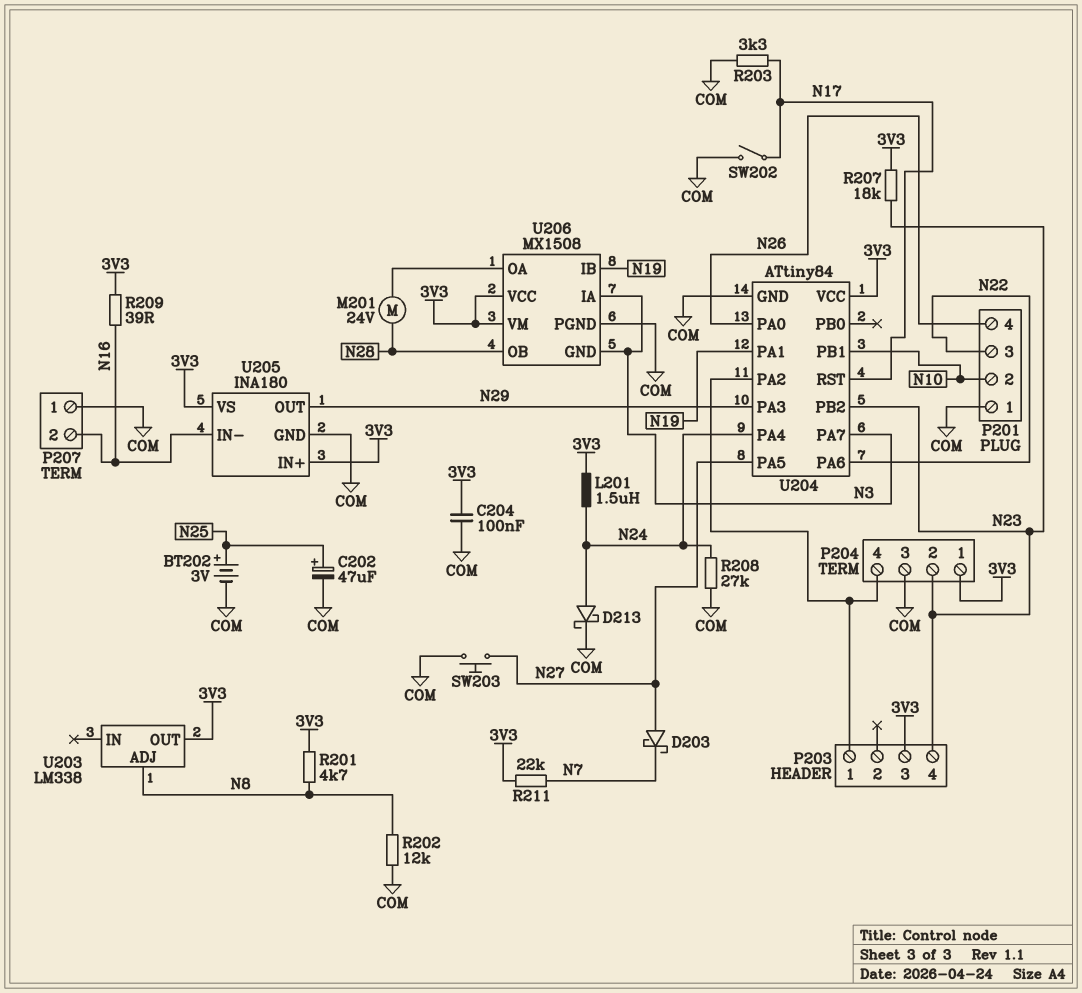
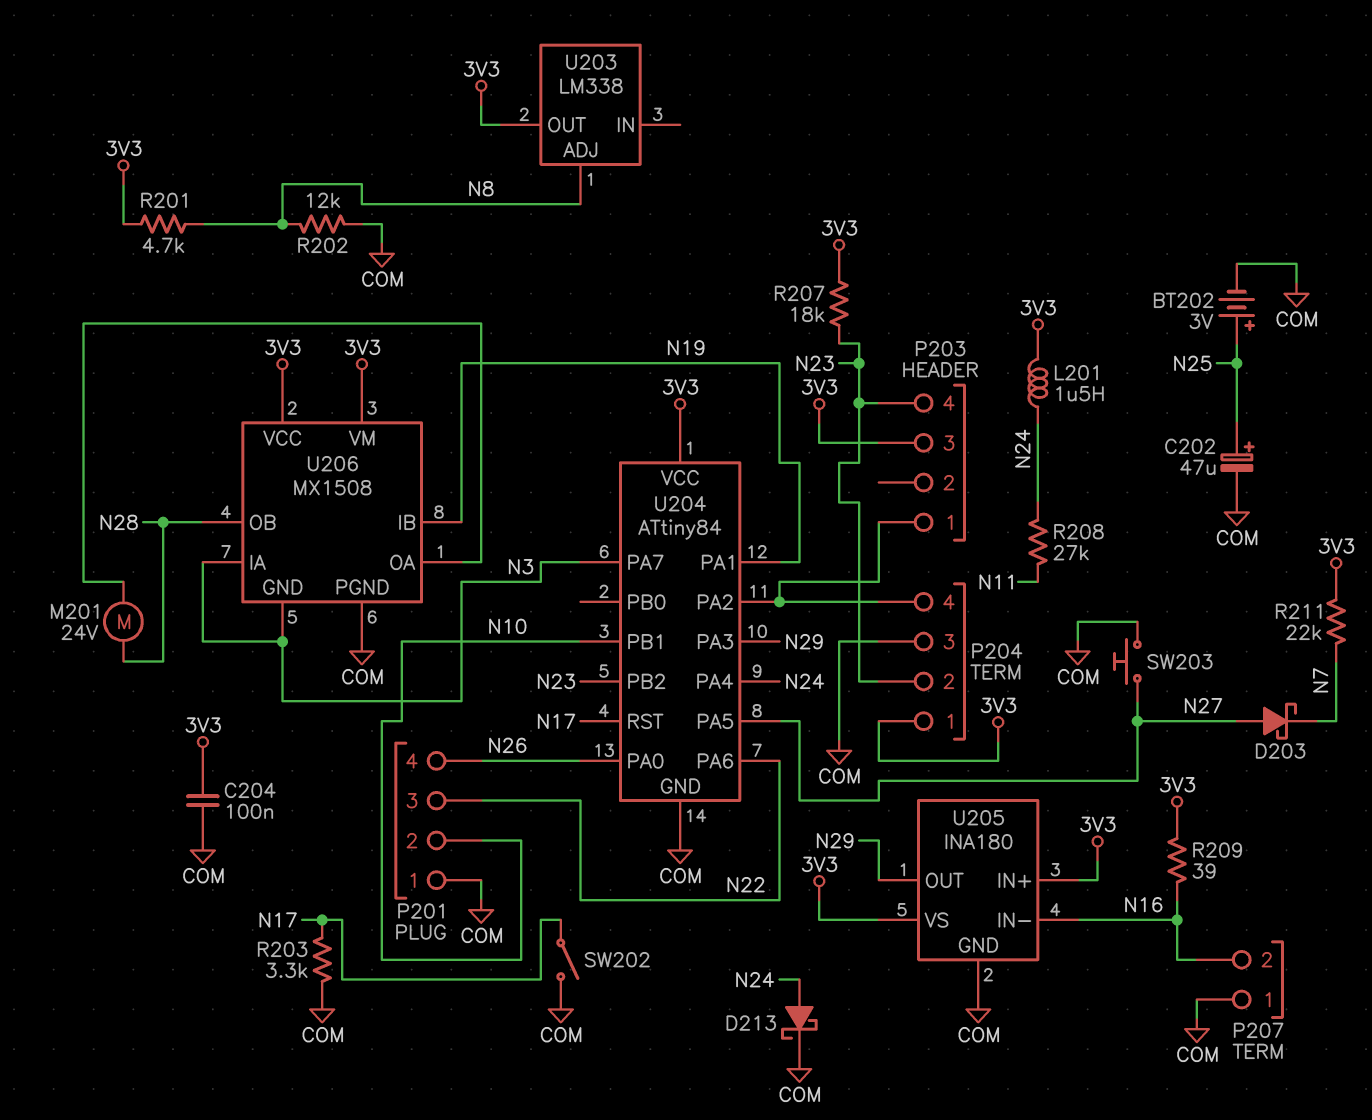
R208: 27k (COM, N24) -> 27k (N11, N24)

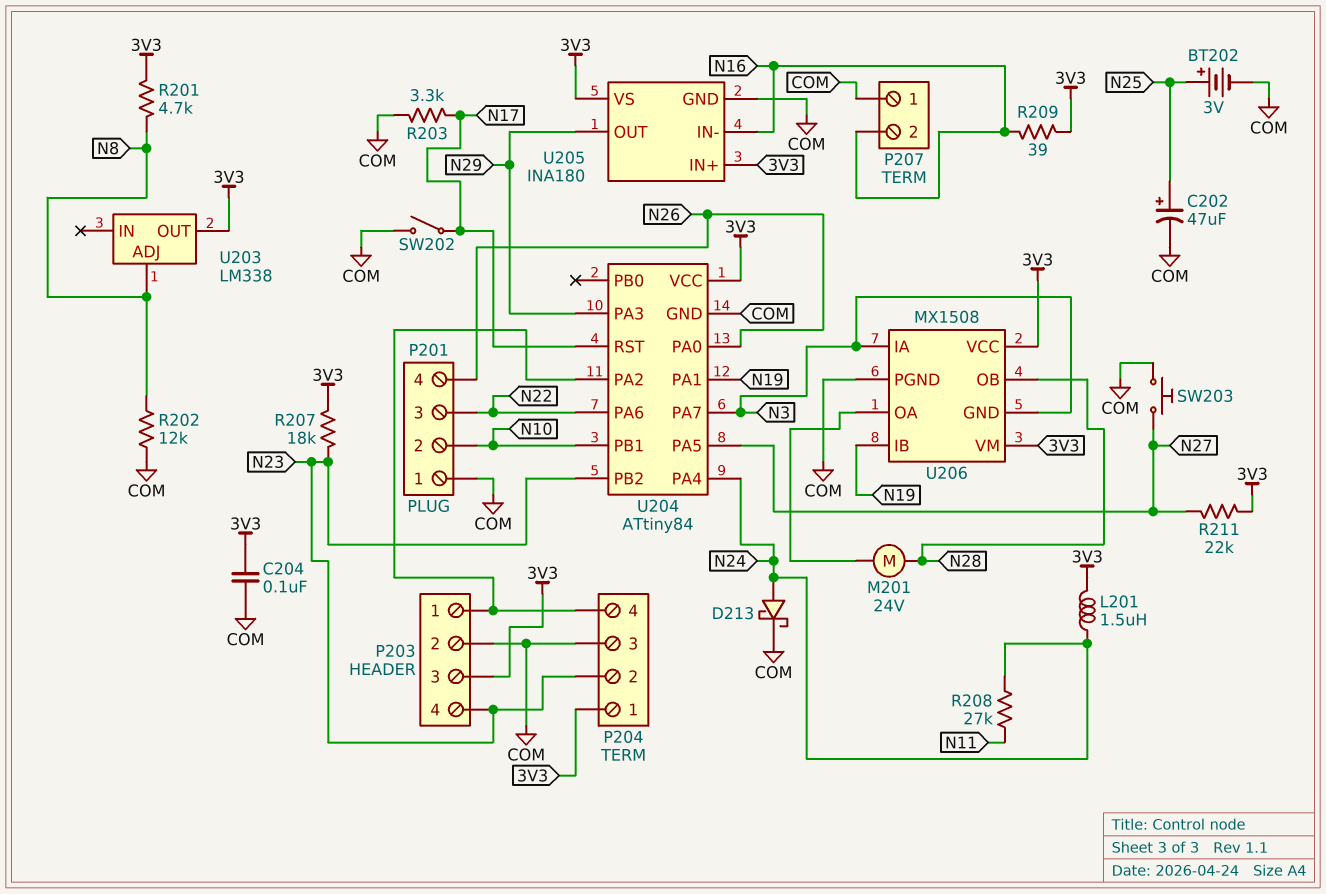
D203: schottky (A N27, K N7) -> none
P203 pin 2: none -> COM
R211: 22k (3V3, N7) -> 22k (3V3, N27)

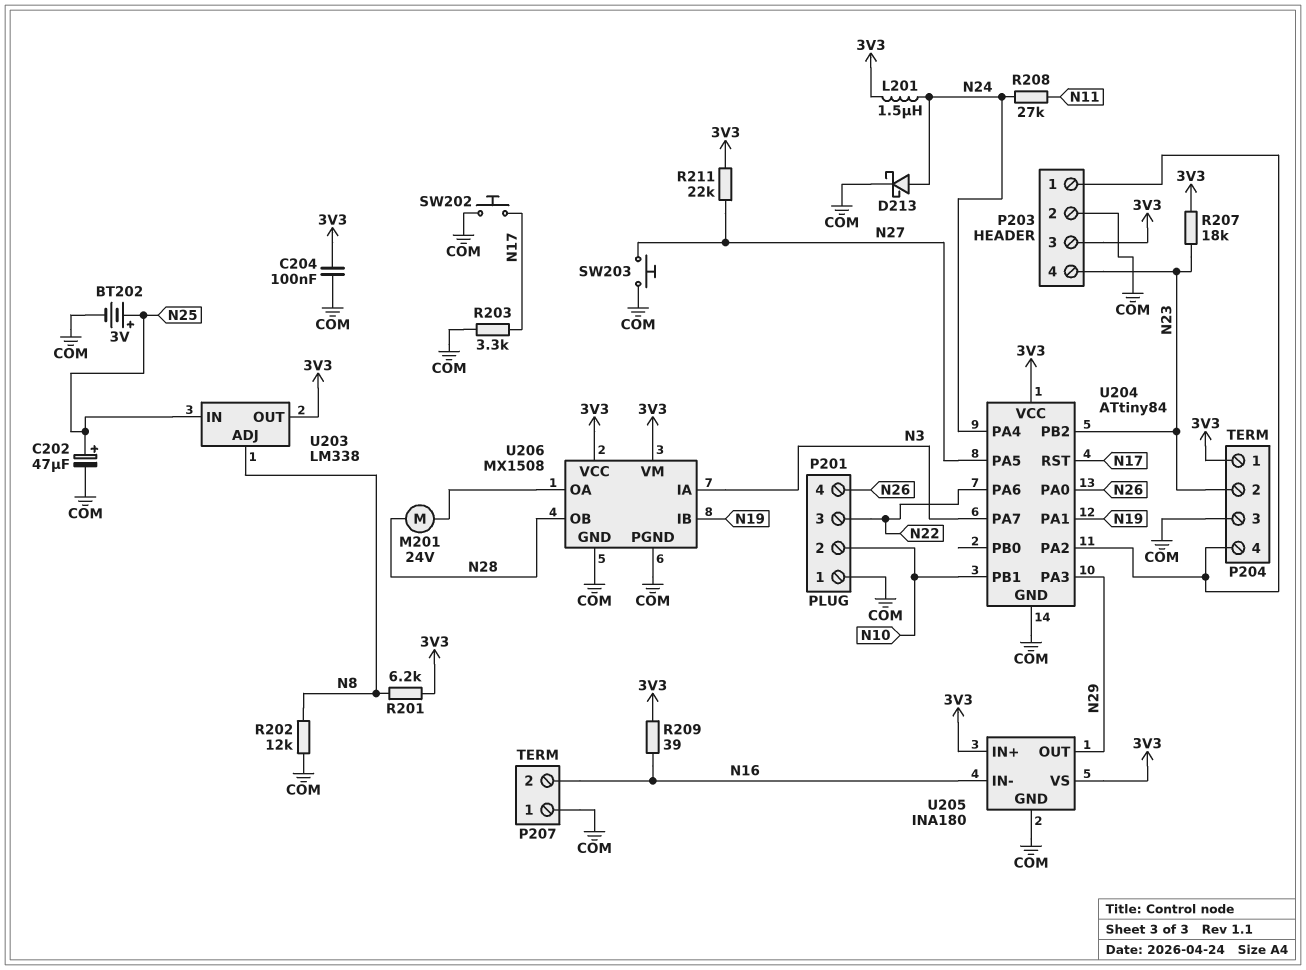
R201: 4.7k (3V3, N8) -> 6.2k (3V3, N8)
SW202: switch (COM, N17) -> button (COM, N17)
U203 pin IN: none -> N25
U206 pin GND: N3 -> COM

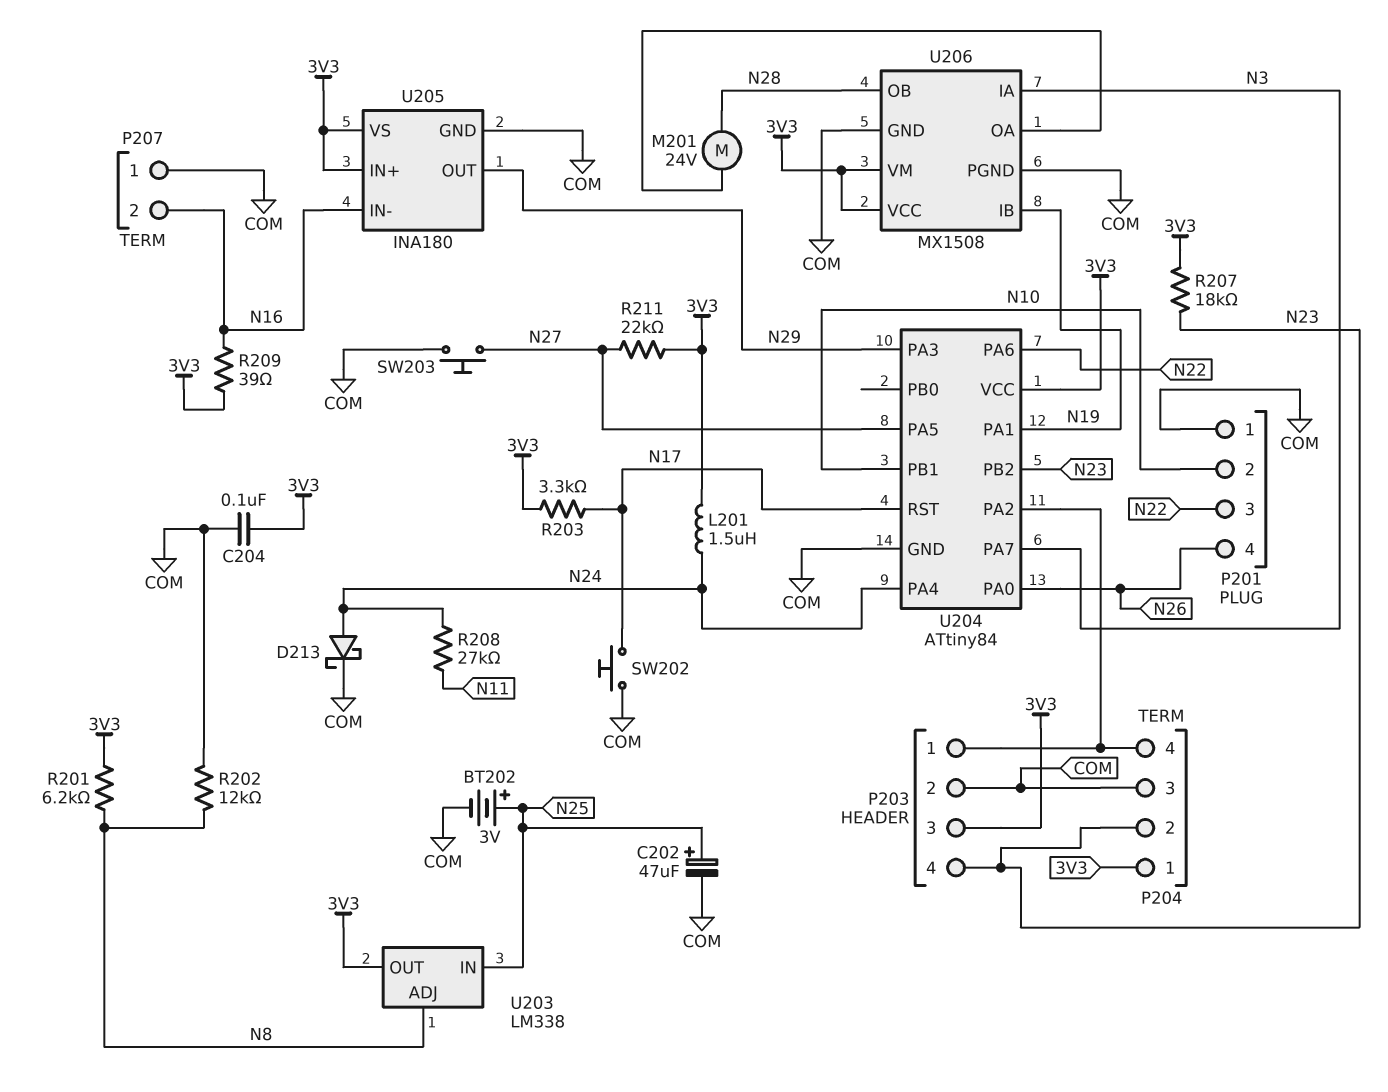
R203: 3.3k (COM, N17) -> 3.3k (3V3, N17)

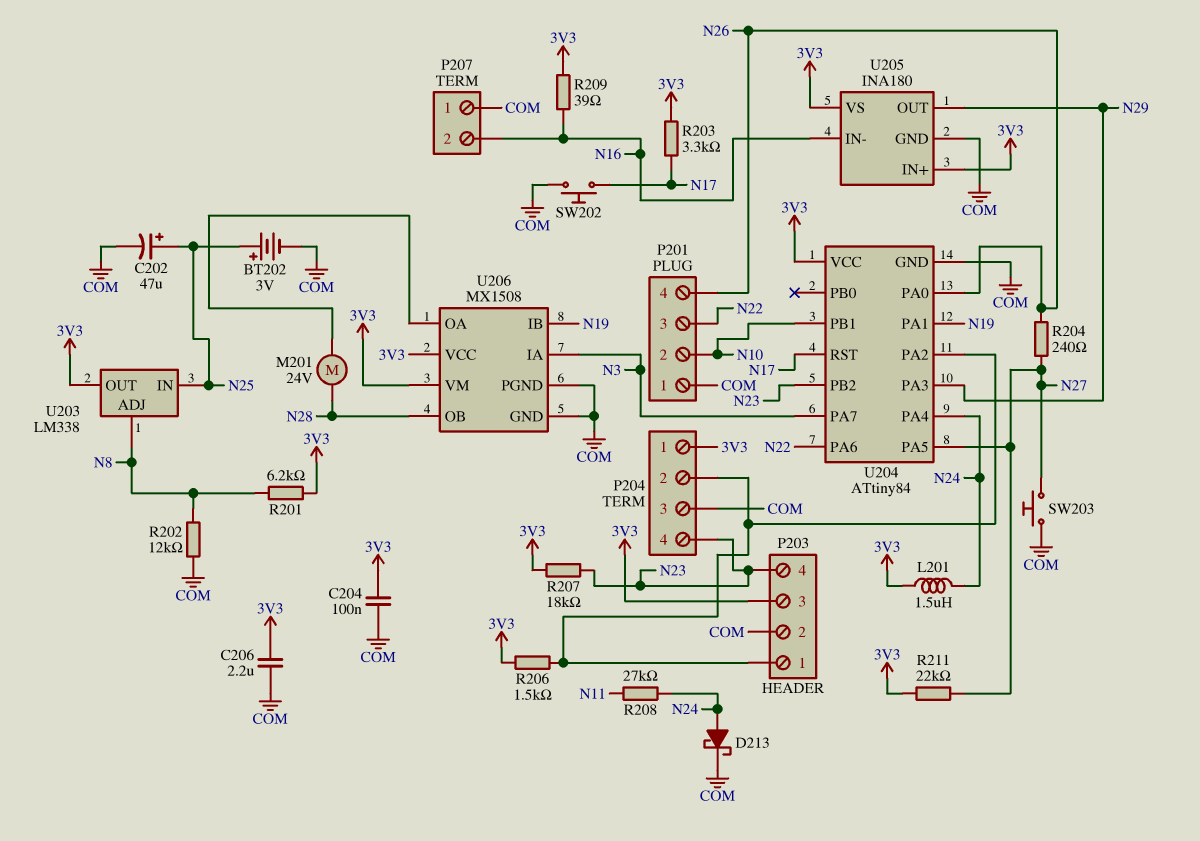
C206: none -> 2.2uF (3V3, COM)
P204 pin 2: N23 -> P203/1
P204 pin 4: P203/1 -> N23
R204: none -> 240 (N26, N27)
R206: none -> 1.5k (3V3, P203/1)

